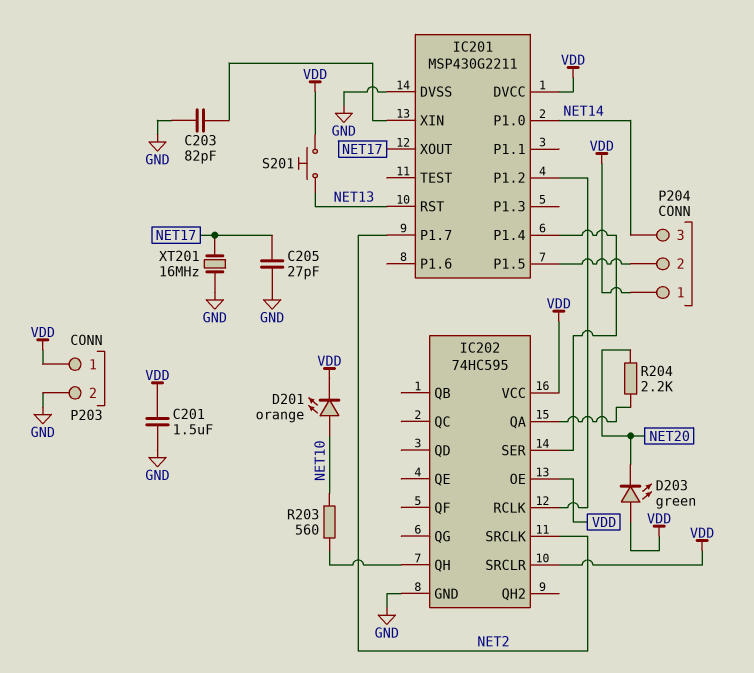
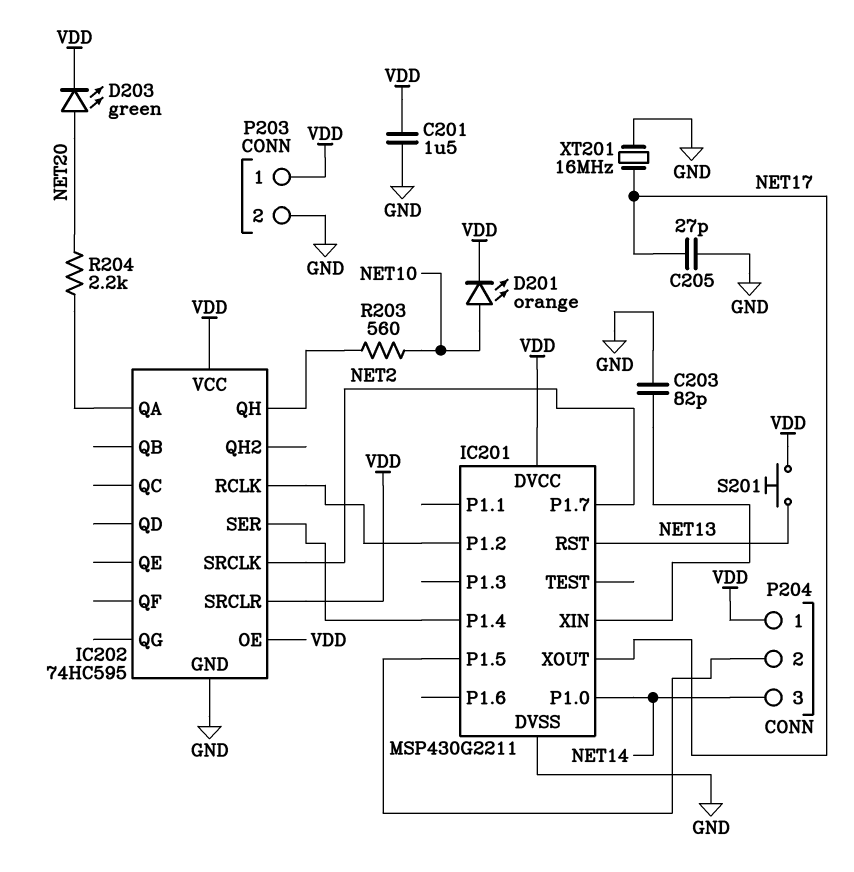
D203: LED green (A VDD, K NET20) -> LED green (A NET20, K VDD)

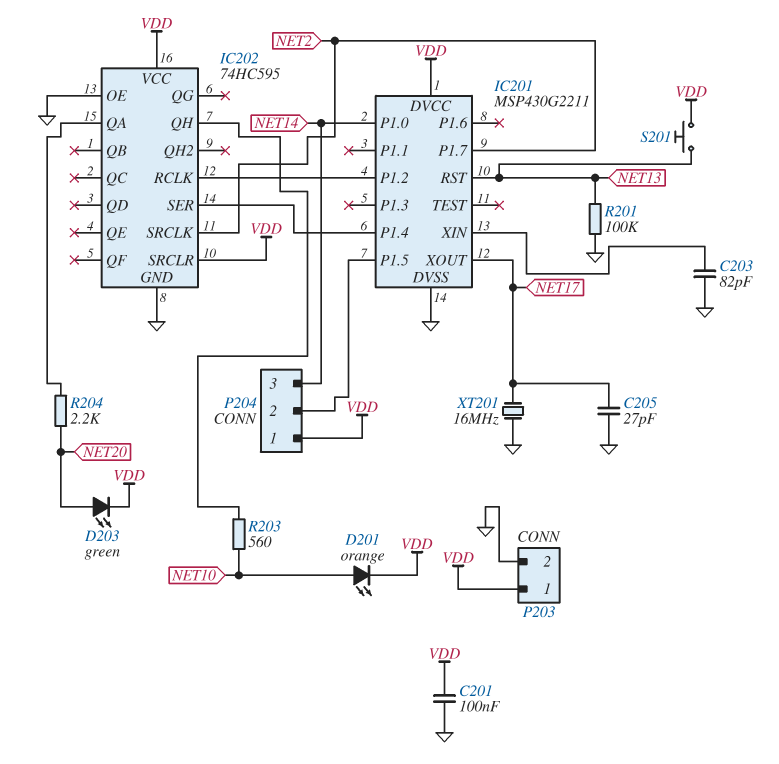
C201: 1.5uF (GND, VDD) -> 100nF (GND, VDD)
IC202 pin OE: VDD -> GND
R201: none -> 100k (GND, NET13)

